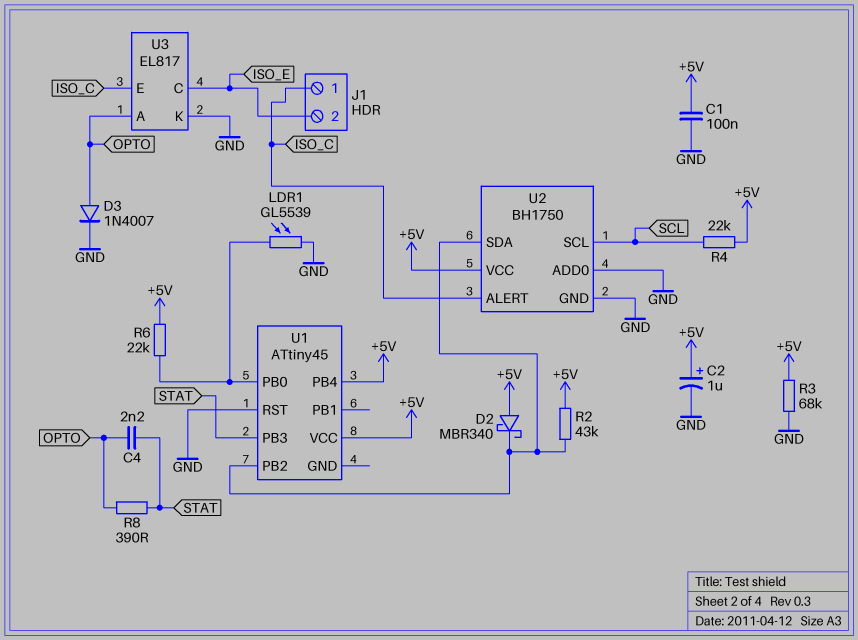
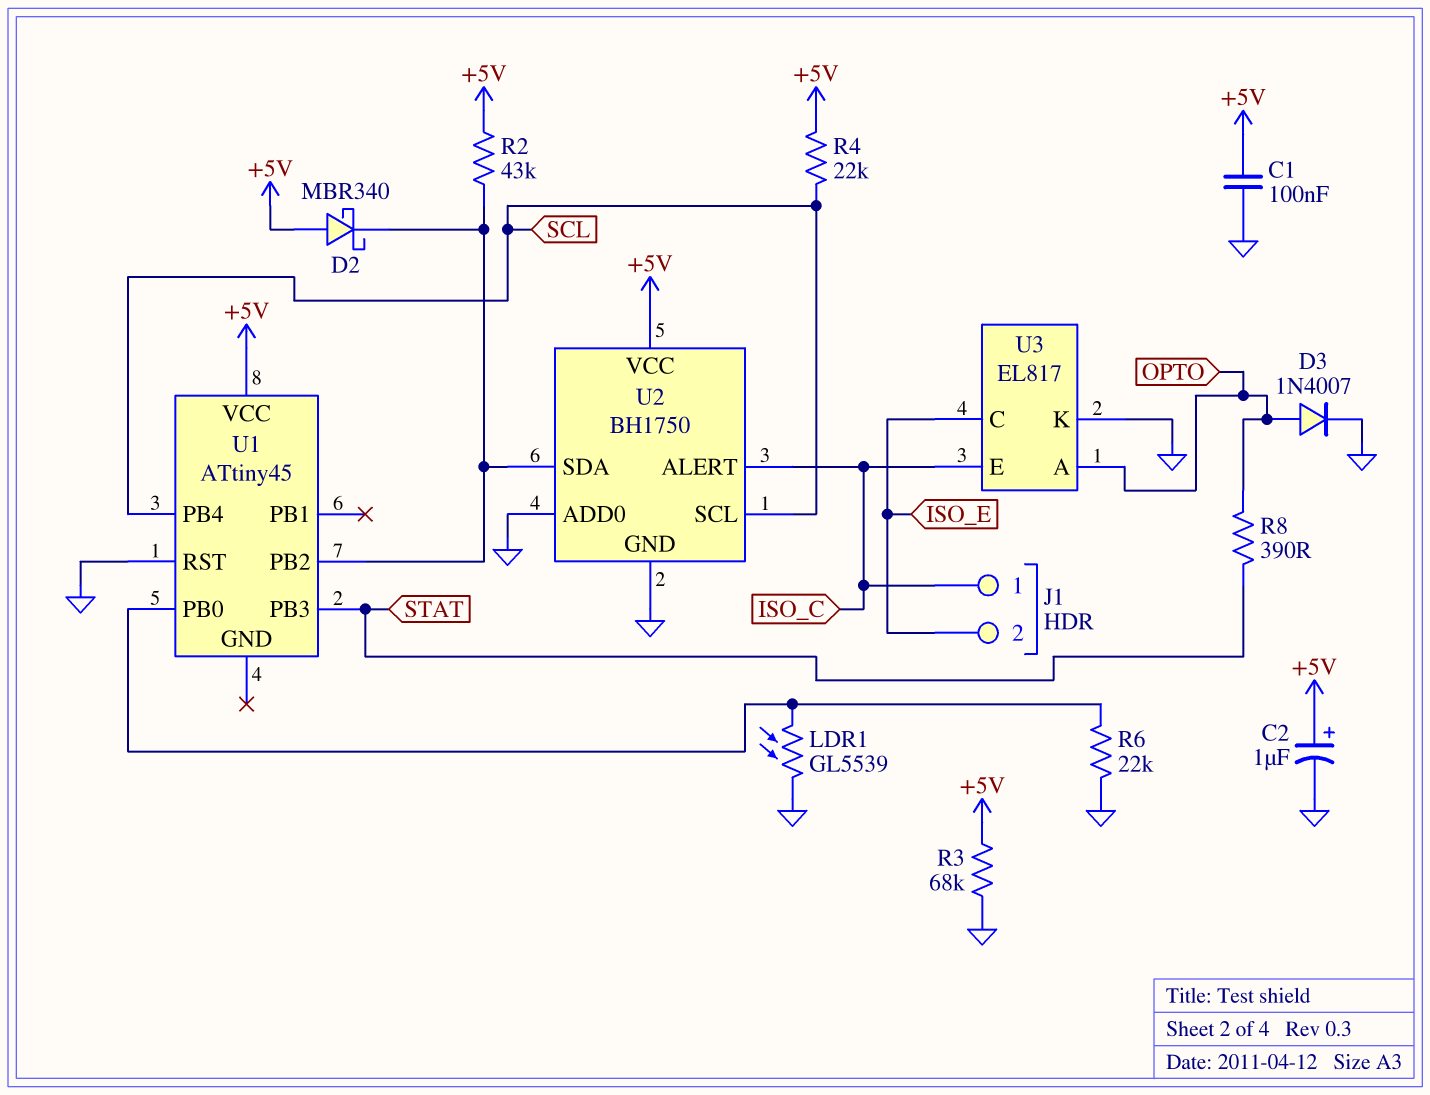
C4: 2.2nF (OPTO, STAT) -> none
R6: 22k (+5V, U1/PB0) -> 22k (GND, U1/PB0)
U1 pin PB4: +5V -> SCL

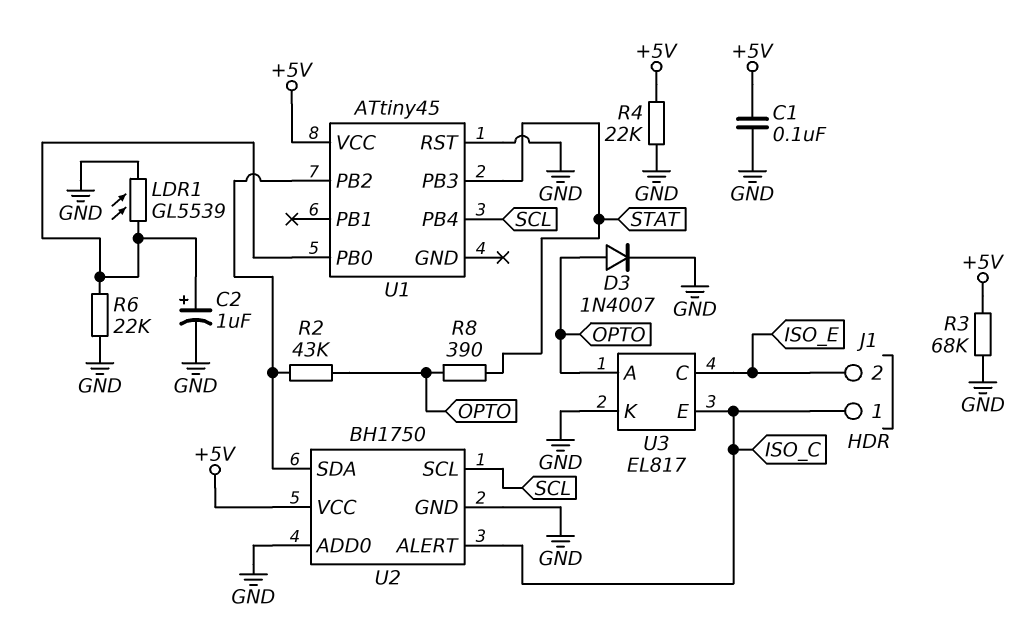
C2: 1uF (plus +5V, minus GND) -> 1uF (plus U1/PB0, minus GND)
D2: schottky MBR340 (A +5V, K U1/PB2) -> none
R2: 43k (+5V, U1/PB2) -> 43k (OPTO, U1/PB2)
R4: 22k (+5V, SCL) -> 22k (+5V, GND)

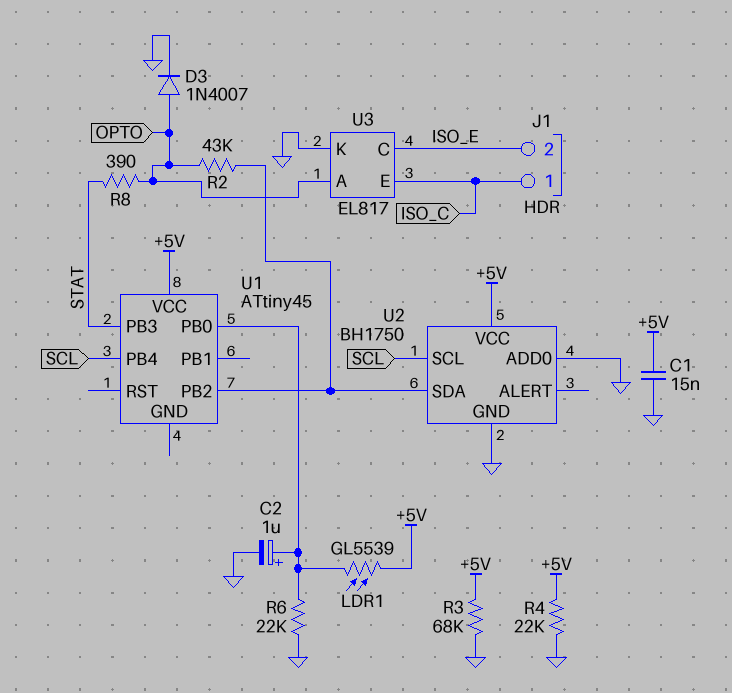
C1: 100nF (+5V, GND) -> 15nF (+5V, GND)
LDR1: GL5539 (GND, U1/PB0) -> GL5539 (+5V, U1/PB0)
U1 pin RST: GND -> none
U2 pin ALERT: ISO_C -> none

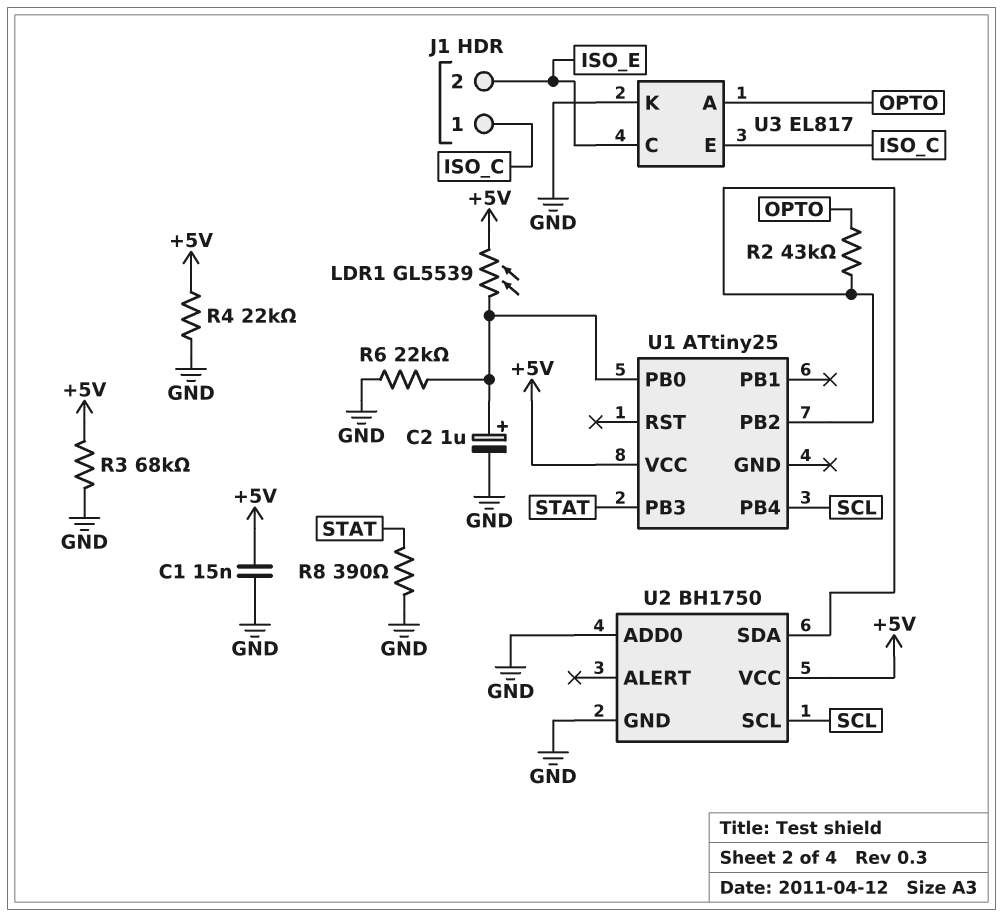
D3: diode 1N4007 (A OPTO, K GND) -> none
R8: 390 (OPTO, STAT) -> 390 (GND, STAT)
U1: ATtiny45 -> ATtiny25

